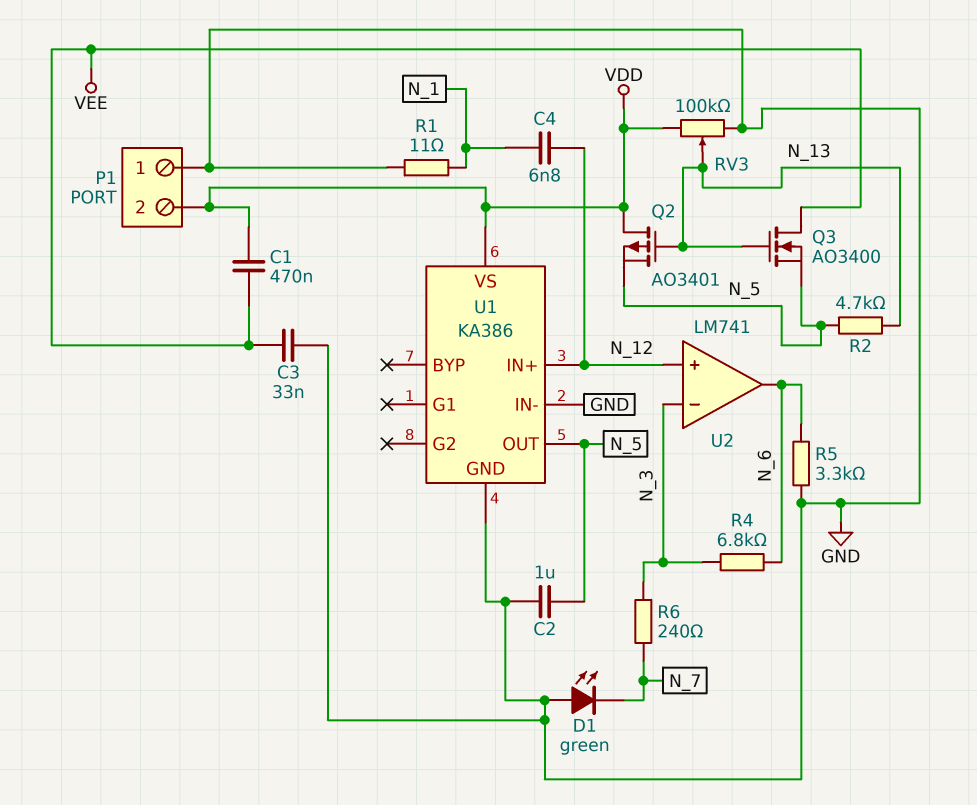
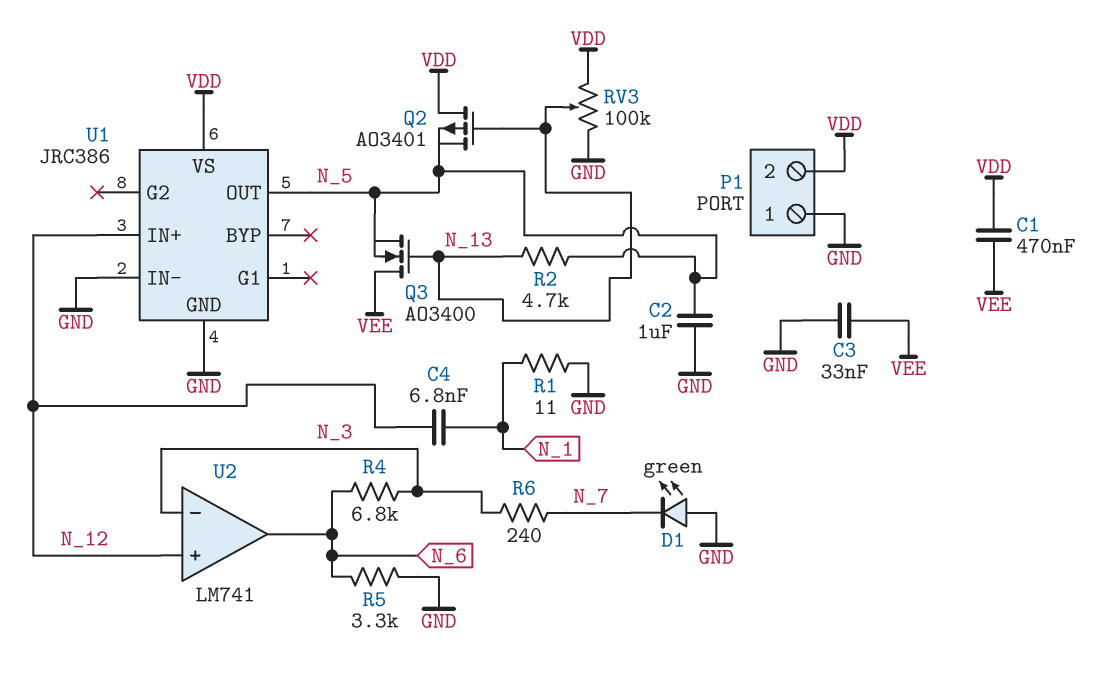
U1: KA386 -> JRC386

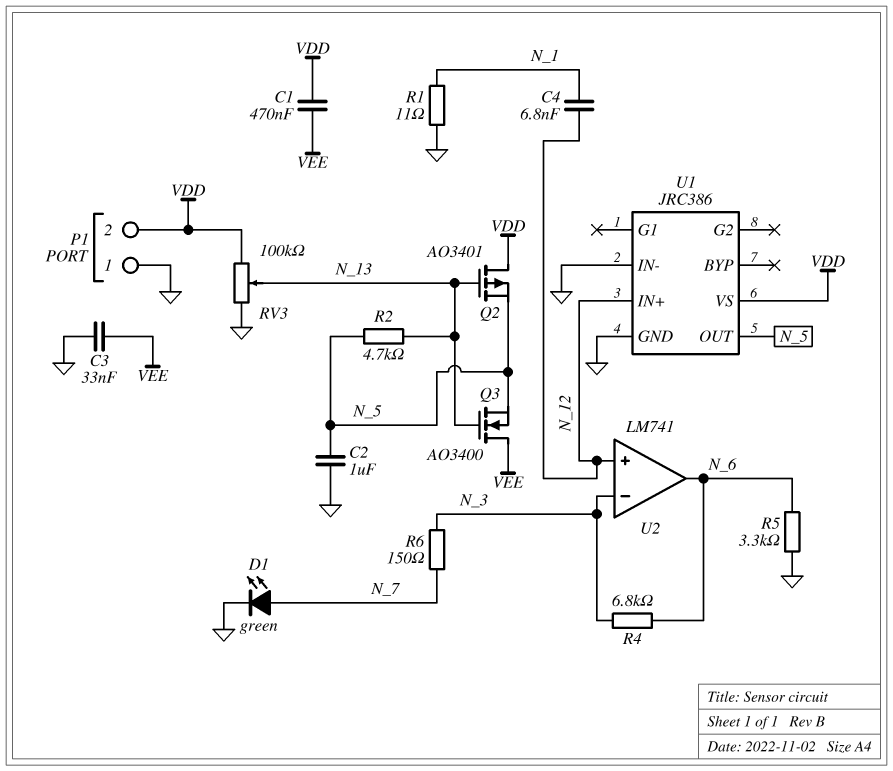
D1: LED green (A GND, K N_7) -> LED green (A N_7, K GND)
R6: 240 (N_3, N_7) -> 150 (N_3, N_7)

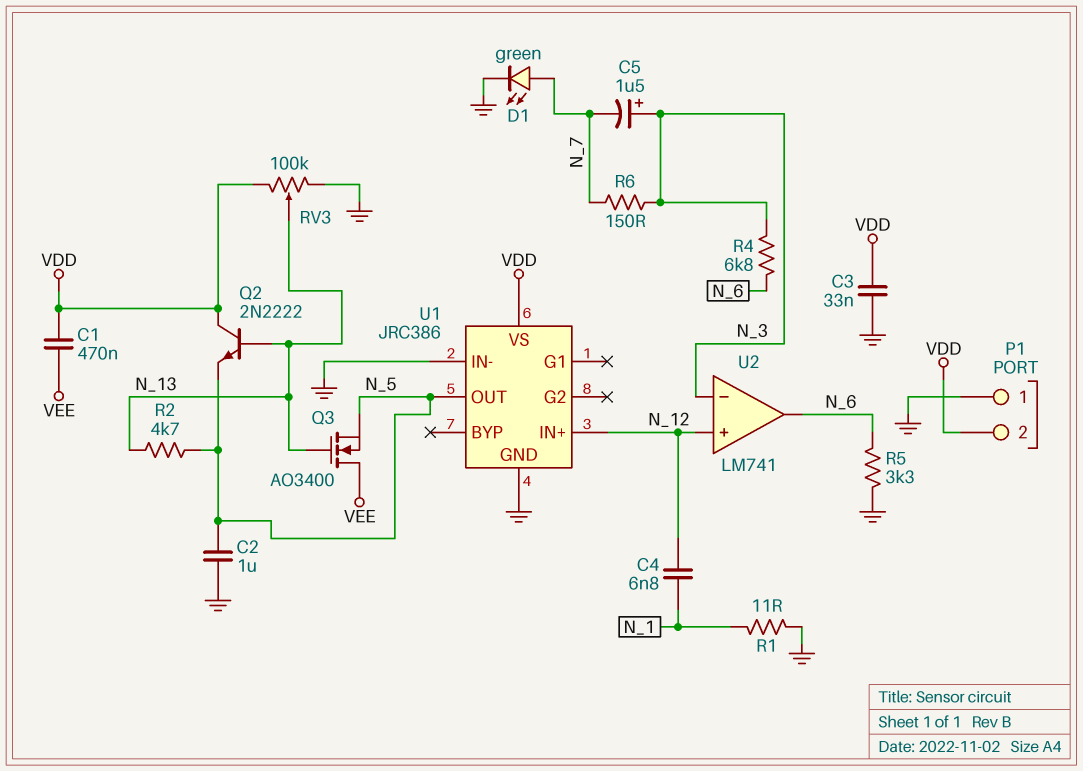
C3: 33nF (GND, VEE) -> 33nF (GND, VDD)
C5: none -> 1.5uF (plus N_3, minus N_7)
Q2: PMOS AO3401 (G N_13, D VDD, S N_5) -> NPN 2N2222 (B N_13, C VDD, E N_5)

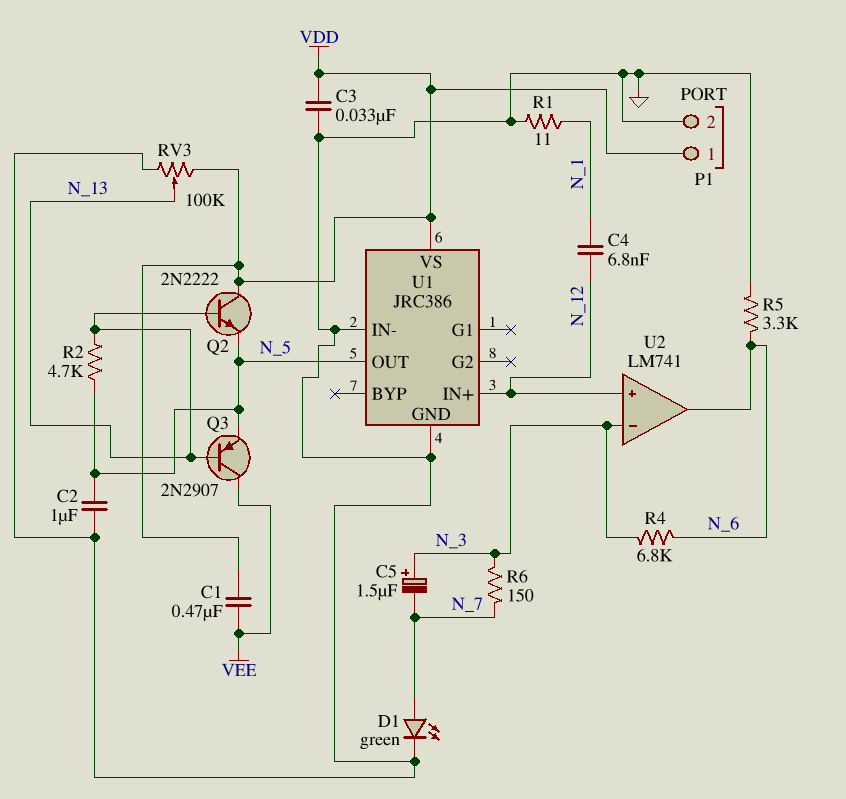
P1 pin 1: GND -> VDD
P1 pin 2: VDD -> GND
Q3: NMOS AO3400 (G N_13, D VEE, S N_5) -> PNP 2N2907 (B N_13, C VEE, E N_5)

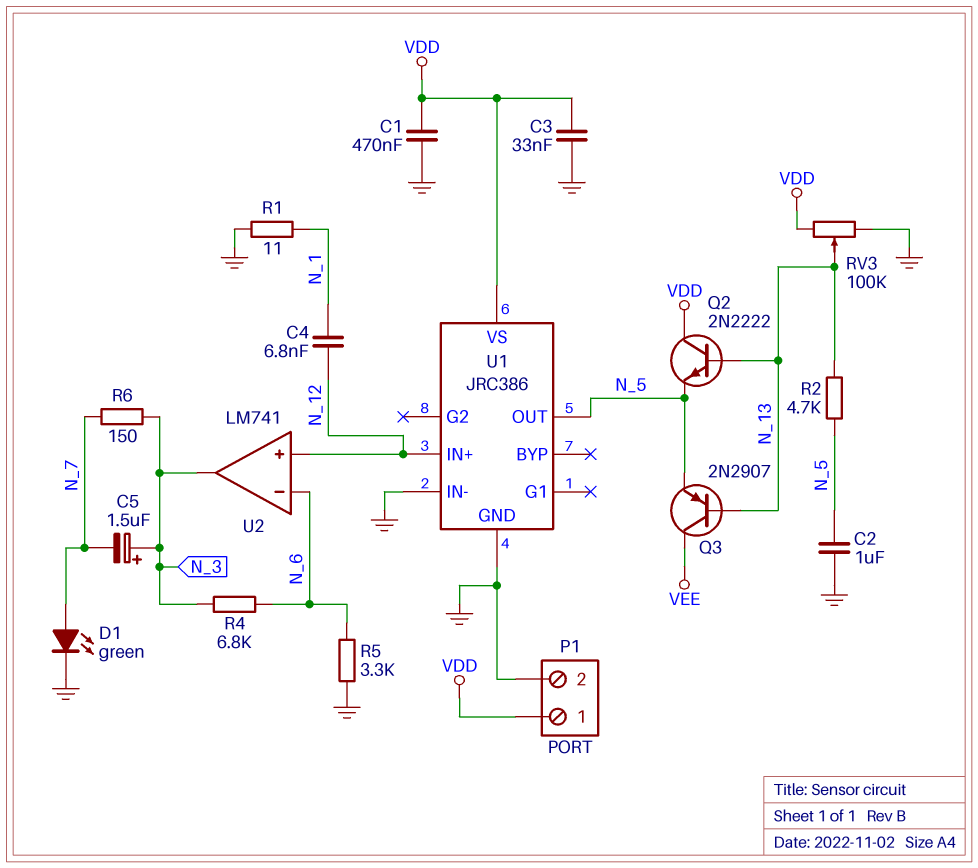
C1: 470nF (VDD, VEE) -> 470nF (GND, VDD)
U2 pin in-: N_3 -> N_6
U2 pin out: N_6 -> N_3

